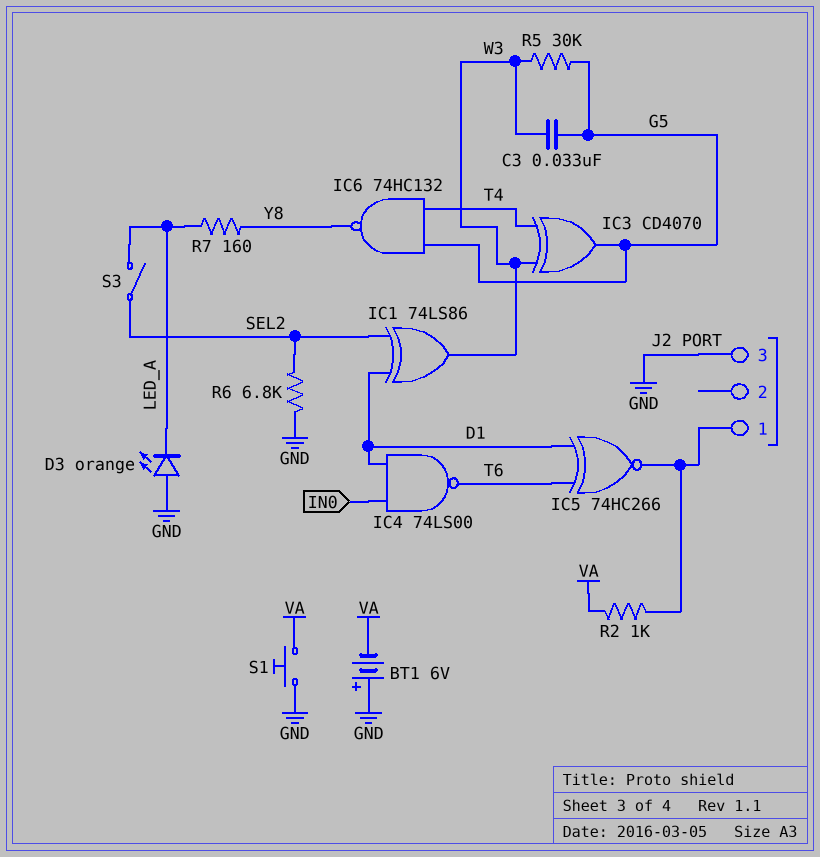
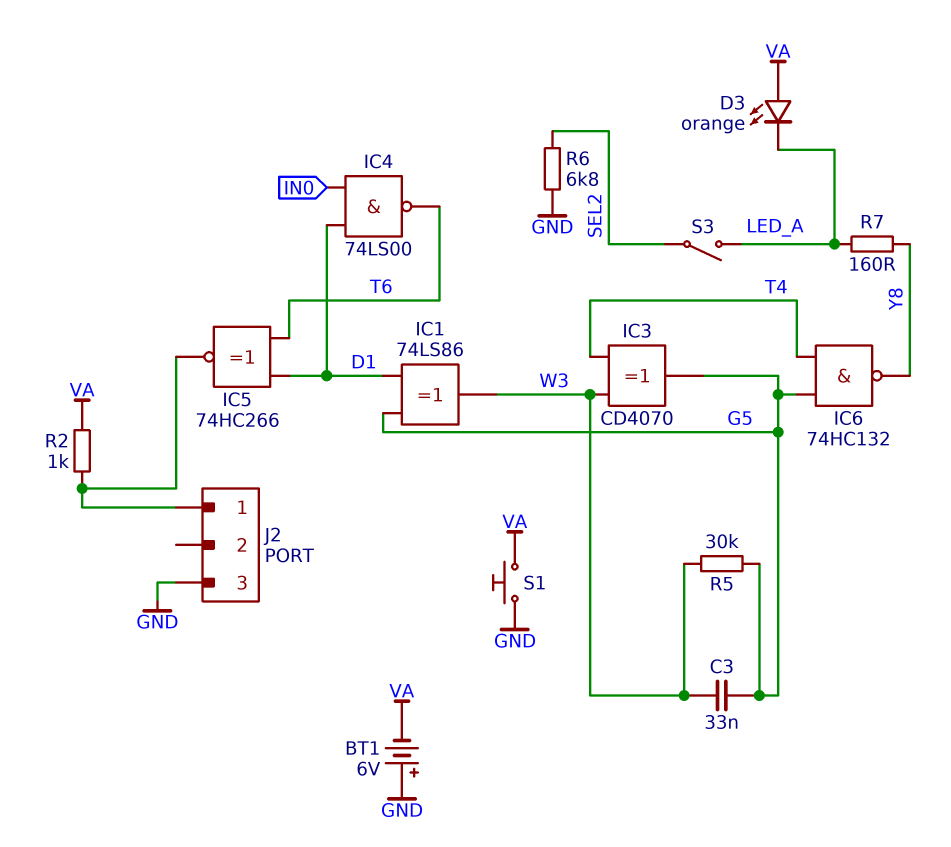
D3: LED orange (A GND, K LED_A) -> LED orange (A VA, K LED_A)
IC1: XOR 74LS86 (in D1, in SEL2, out W3) -> XOR 74LS86 (in D1, in G5, out W3)

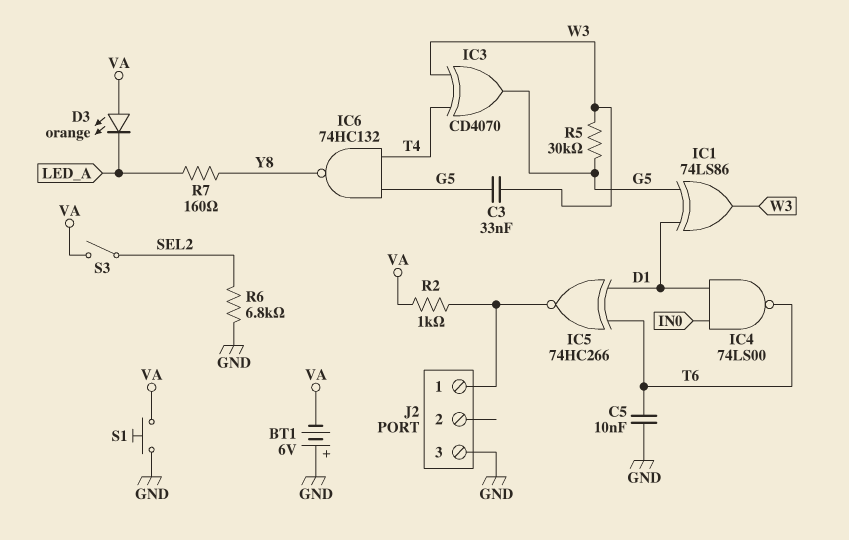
C5: none -> 10nF (GND, T6)
S3: switch (LED_A, SEL2) -> switch (SEL2, VA)

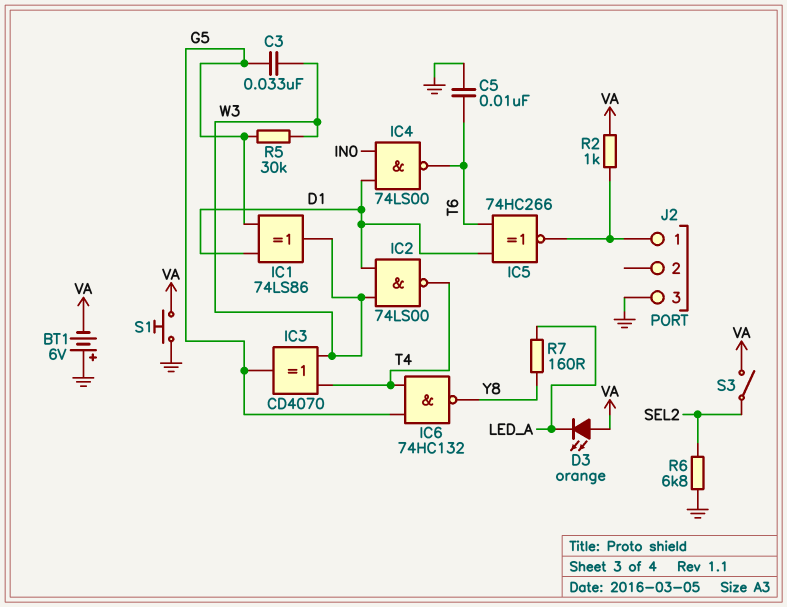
IC2: none -> NAND 74LS00 (in D1, in W3, out T4)

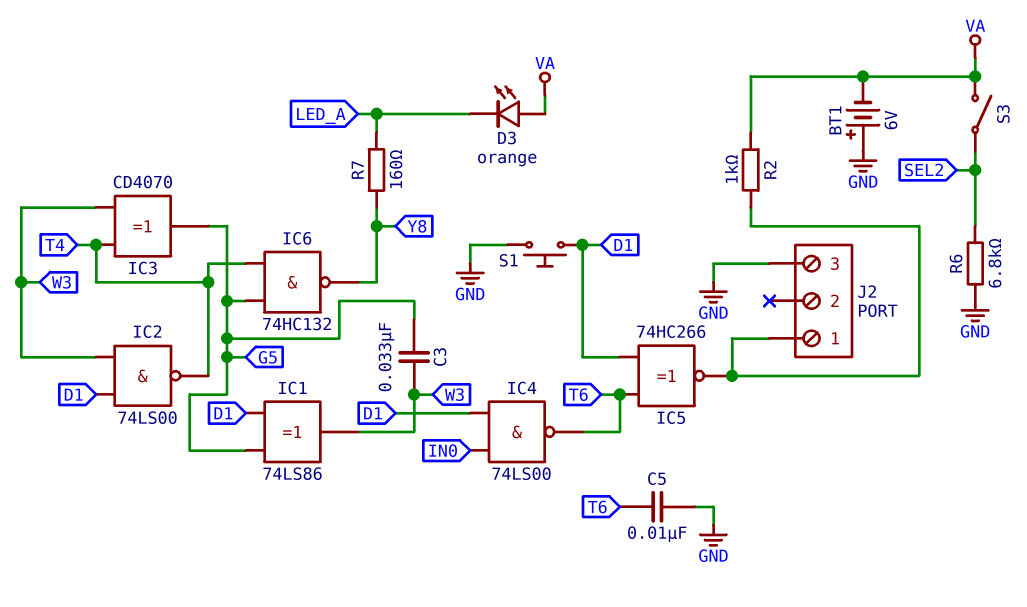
R5: 30k (G5, W3) -> none
S1: button (GND, VA) -> button (D1, GND)

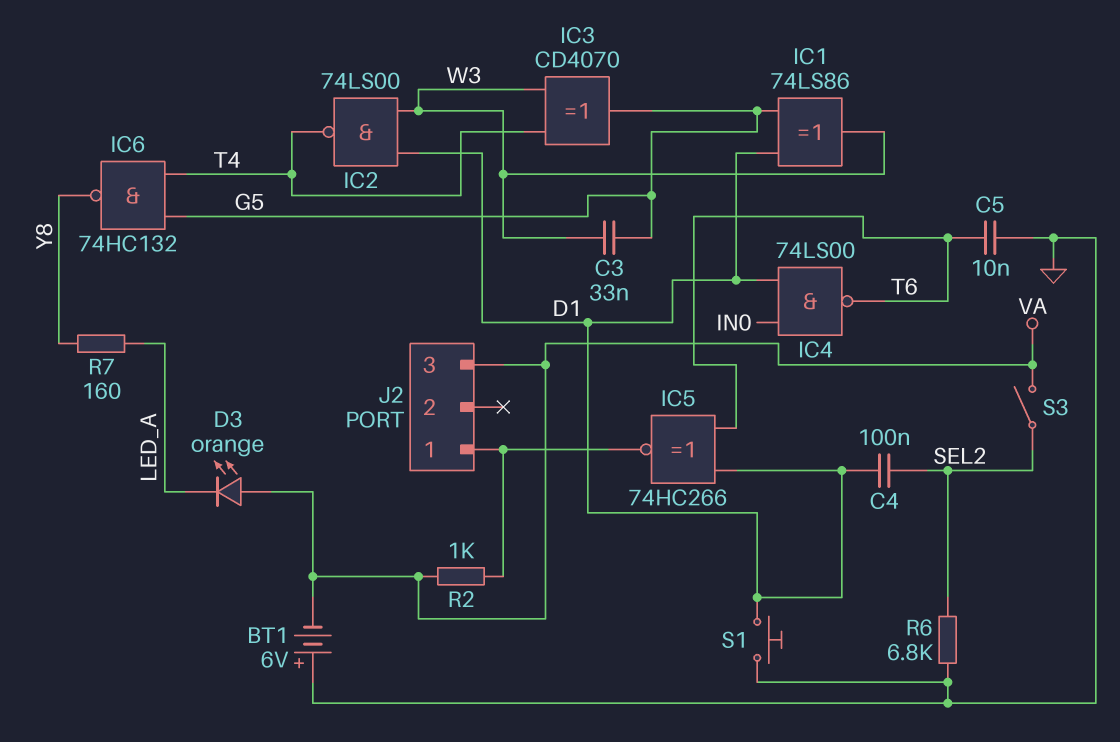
C4: none -> 100nF (D1, SEL2)
J2 pin 3: GND -> VA

